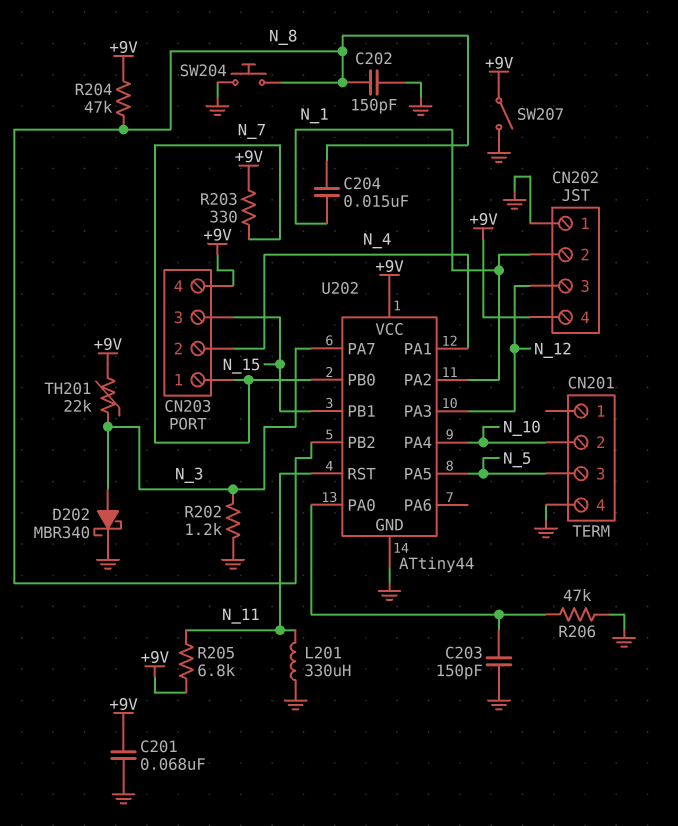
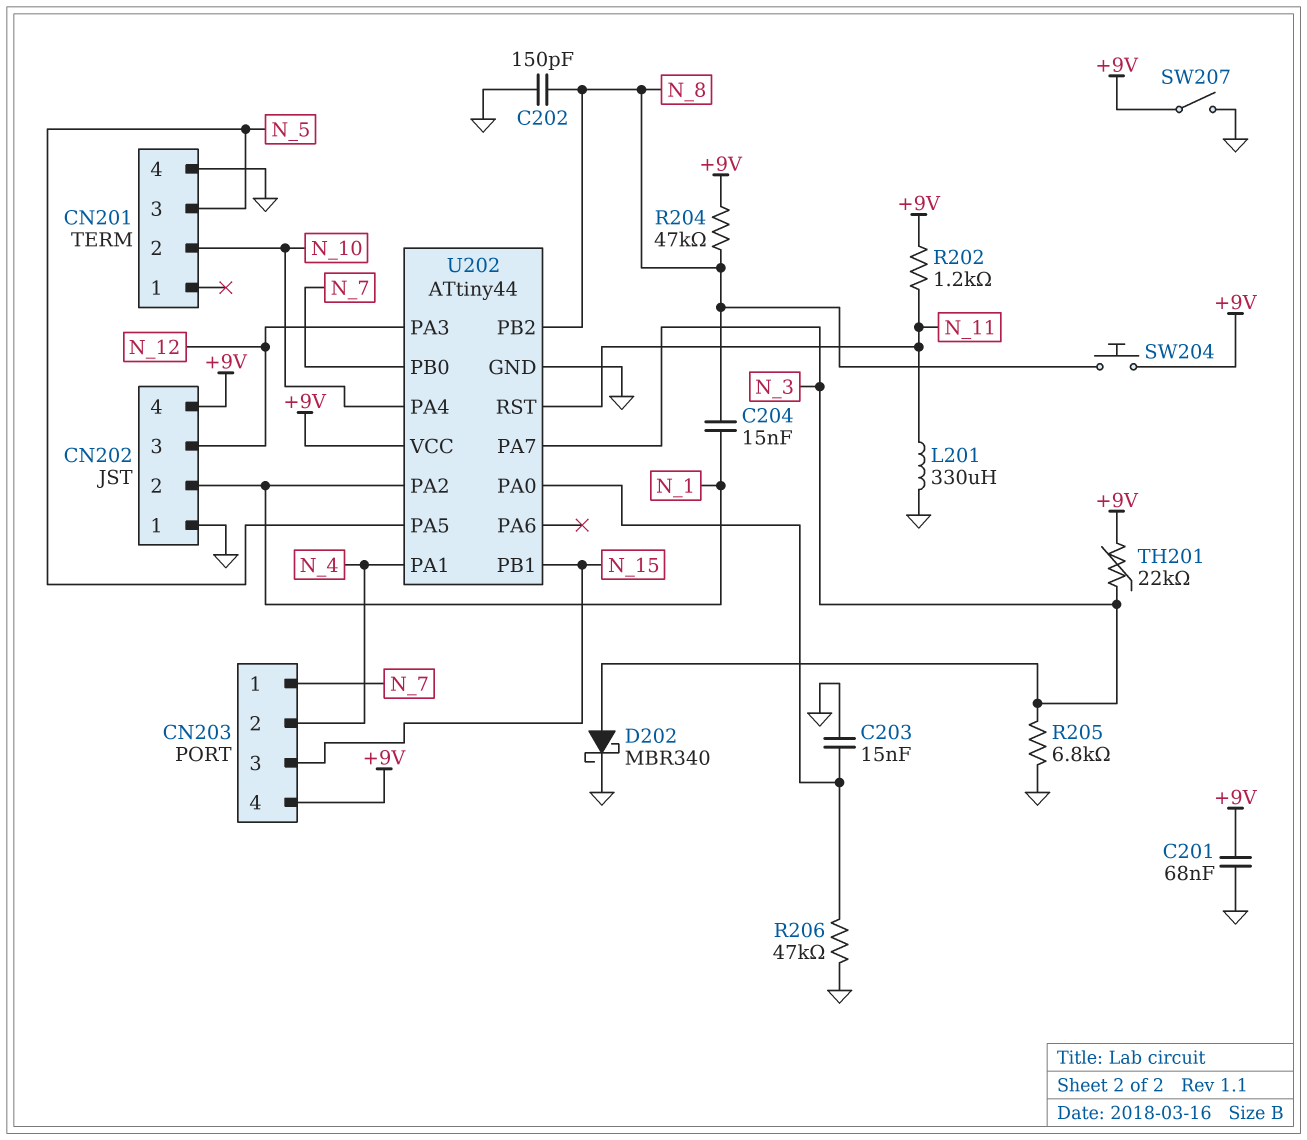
C203: 150pF (GND, U202/PA0) -> 15nF (GND, U202/PA0)
R202: 1.2k (GND, N_3) -> 1.2k (+9V, N_11)
R203: 330 (+9V, N_7) -> none
R205: 6.8k (+9V, N_11) -> 6.8k (GND, N_3)
SW204: button (GND, N_8) -> button (+9V, N_8)

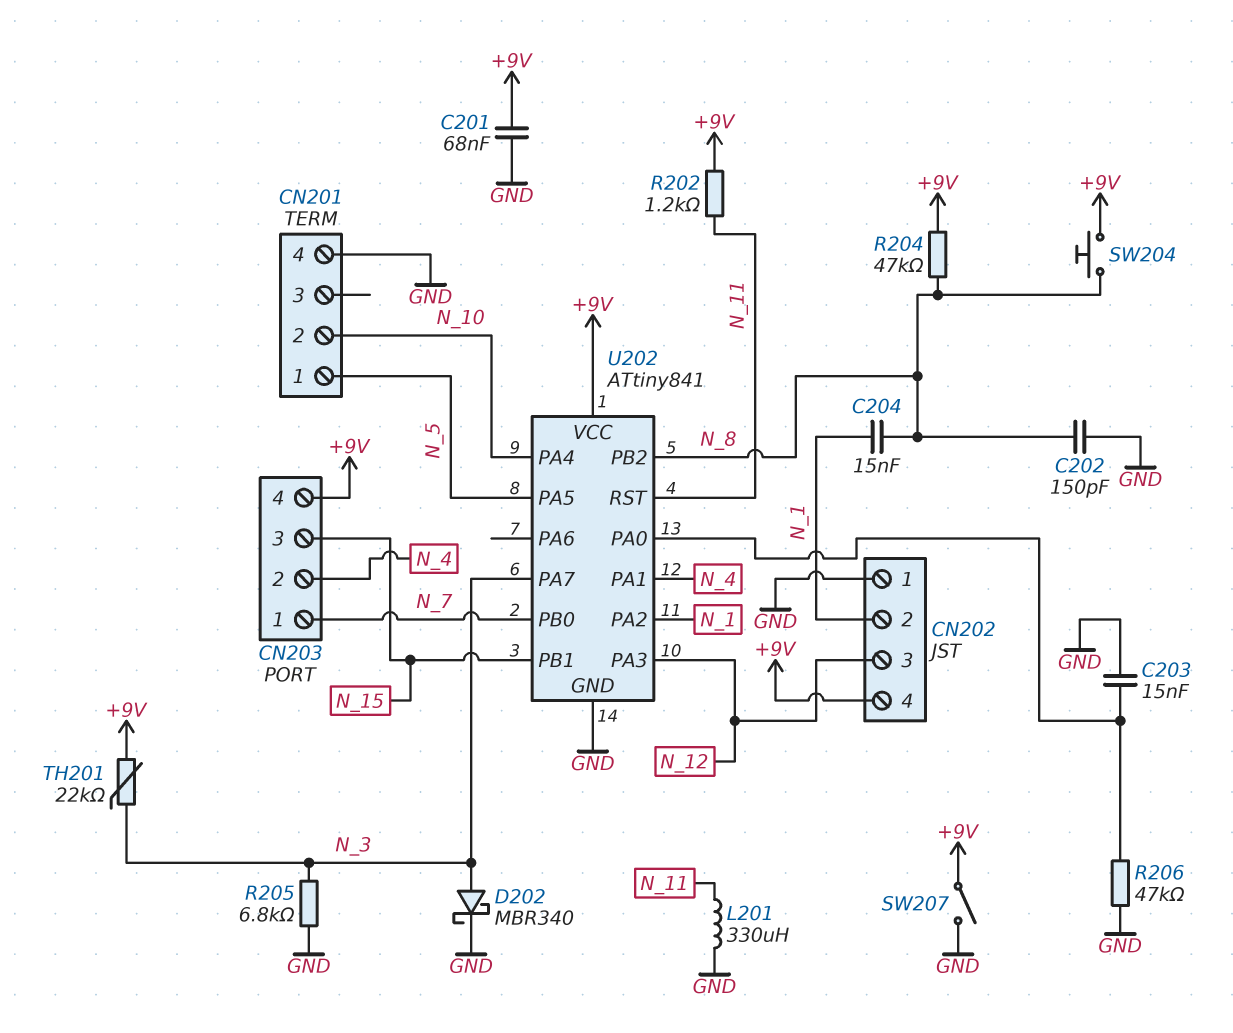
CN201 pin 1: none -> N_5
CN201 pin 3: N_5 -> none
U202: ATtiny44 -> ATtiny841

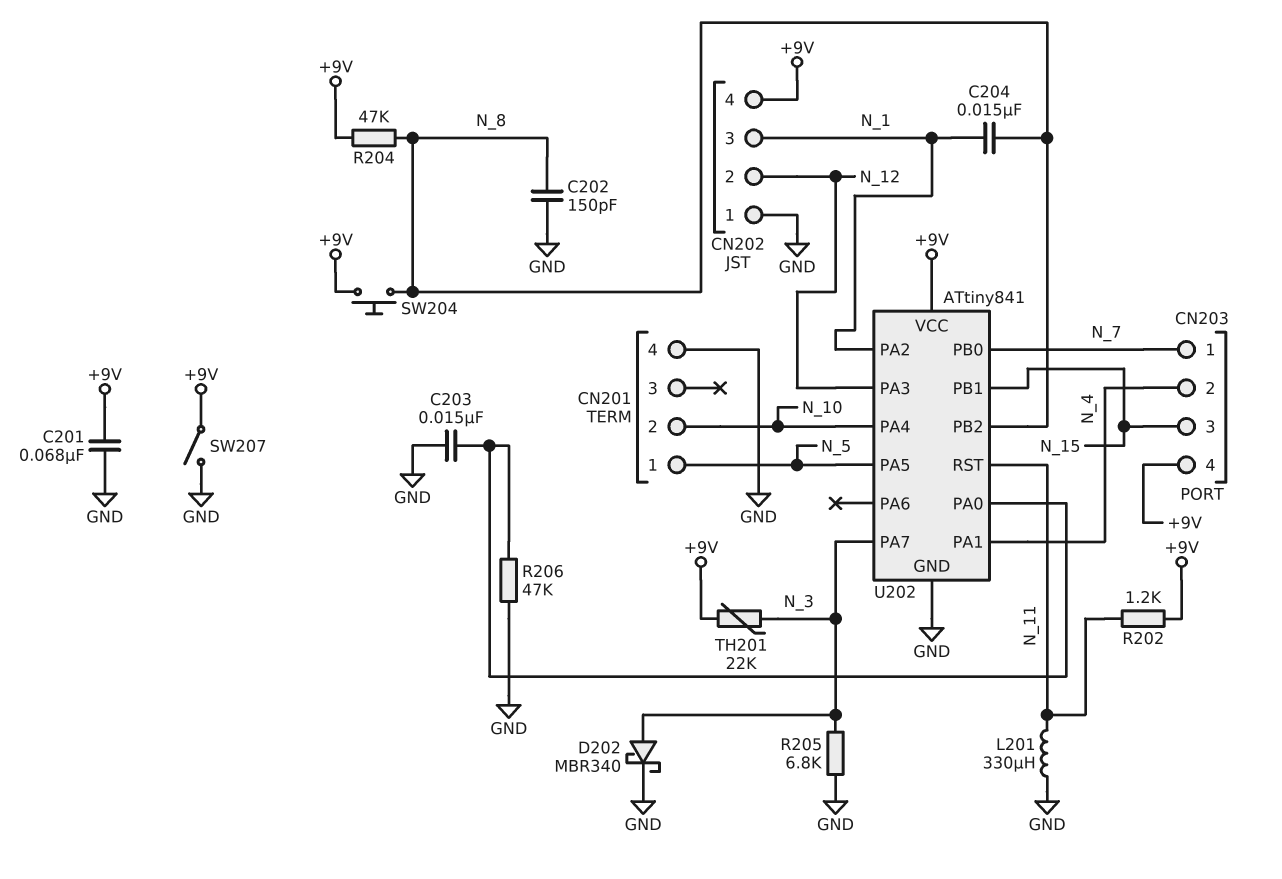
CN202 pin 2: N_1 -> N_12
CN202 pin 3: N_12 -> N_1

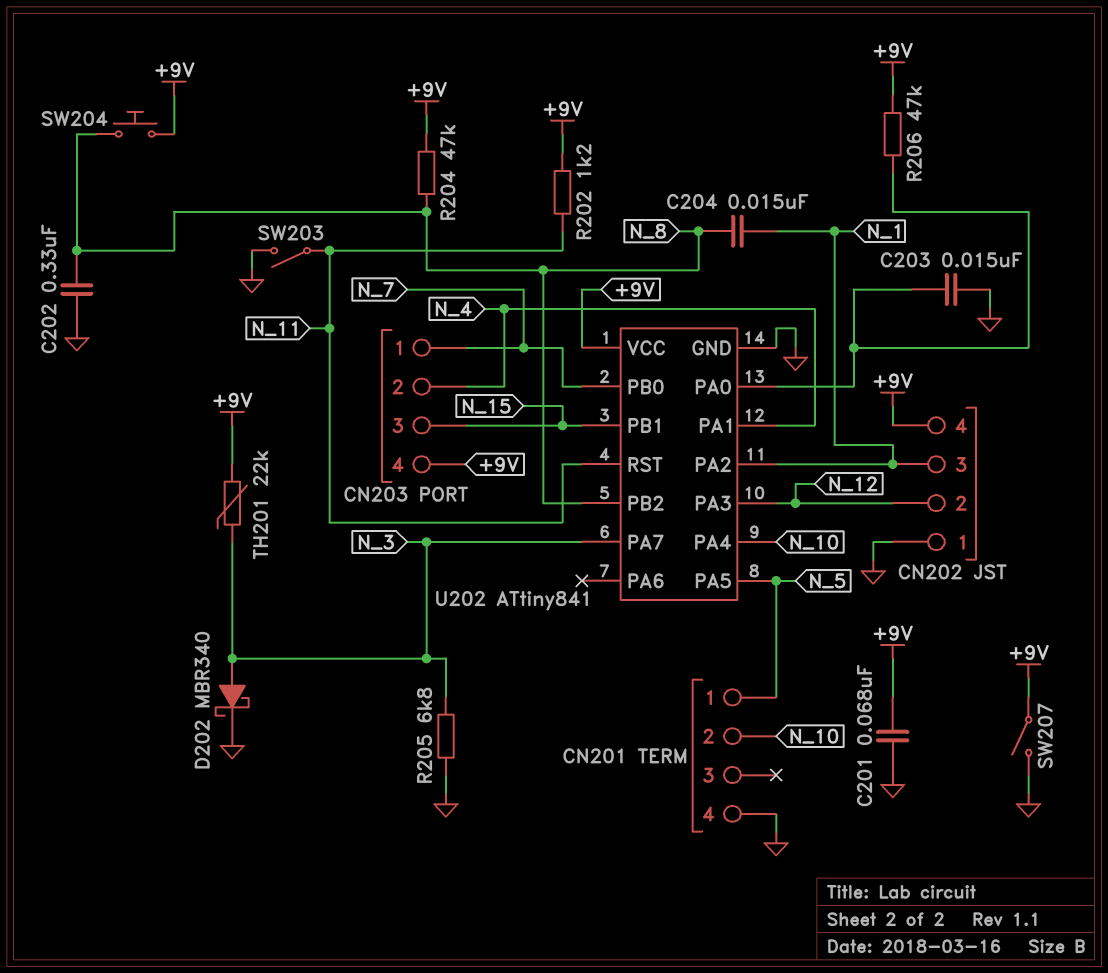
C202: 150pF (GND, N_8) -> 330nF (GND, N_8)
L201: 330uH (GND, N_11) -> none
R206: 47k (GND, U202/PA0) -> 47k (+9V, U202/PA0)
SW203: none -> switch (GND, N_11)

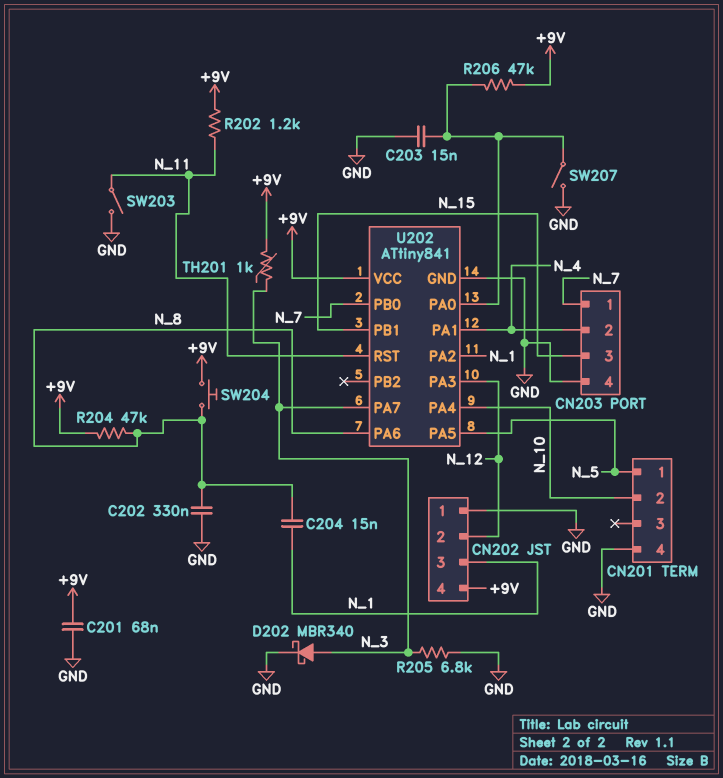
CN203 pin 4: +9V -> GND
SW207: switch (+9V, GND) -> switch (GND, U202/PA0)
TH201: 22k (+9V, N_3) -> 1k (+9V, N_3)
U202 pin PA6: none -> N_8
U202 pin PB2: N_8 -> none

